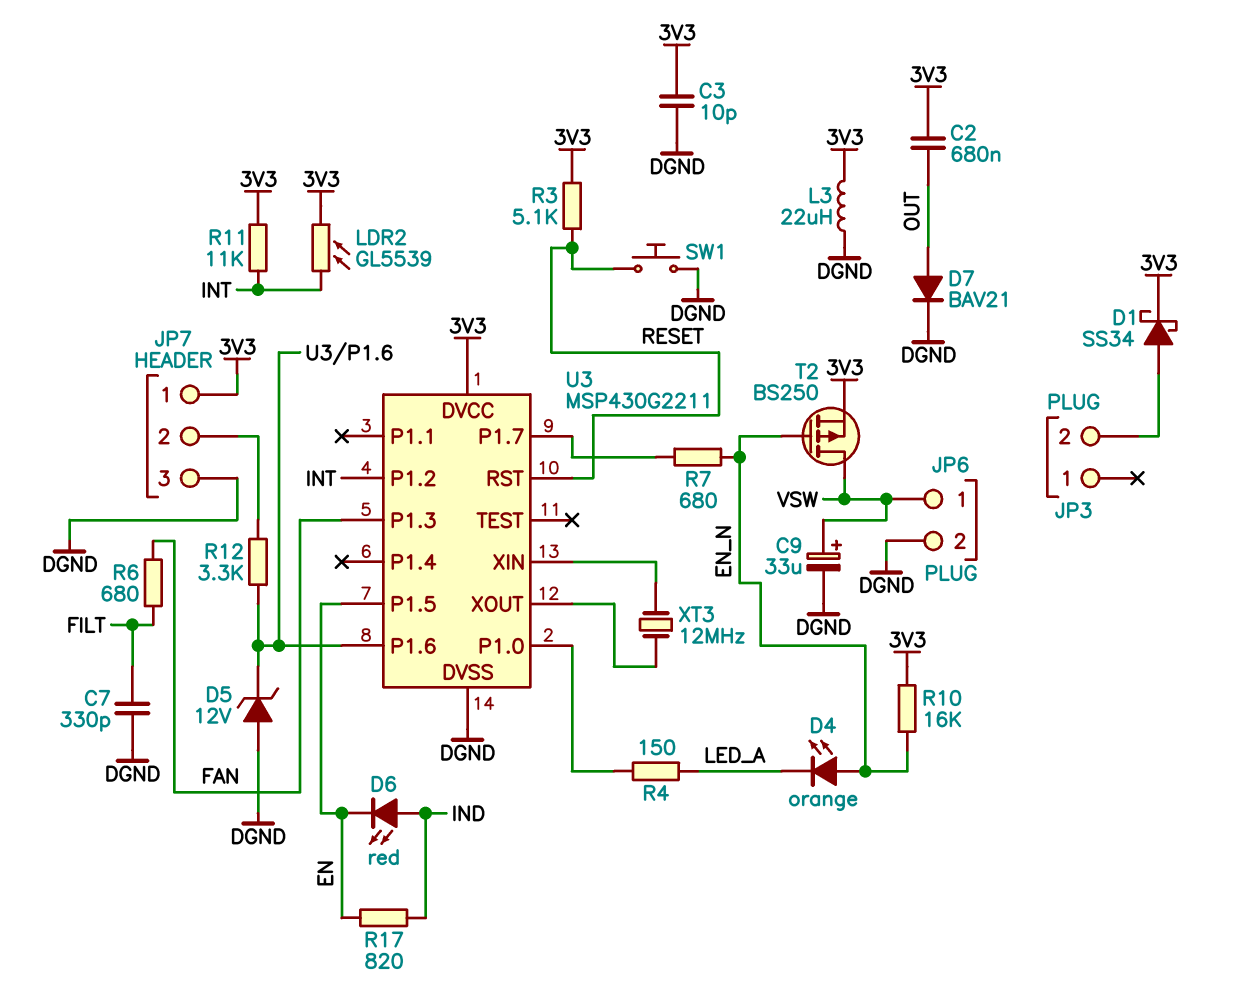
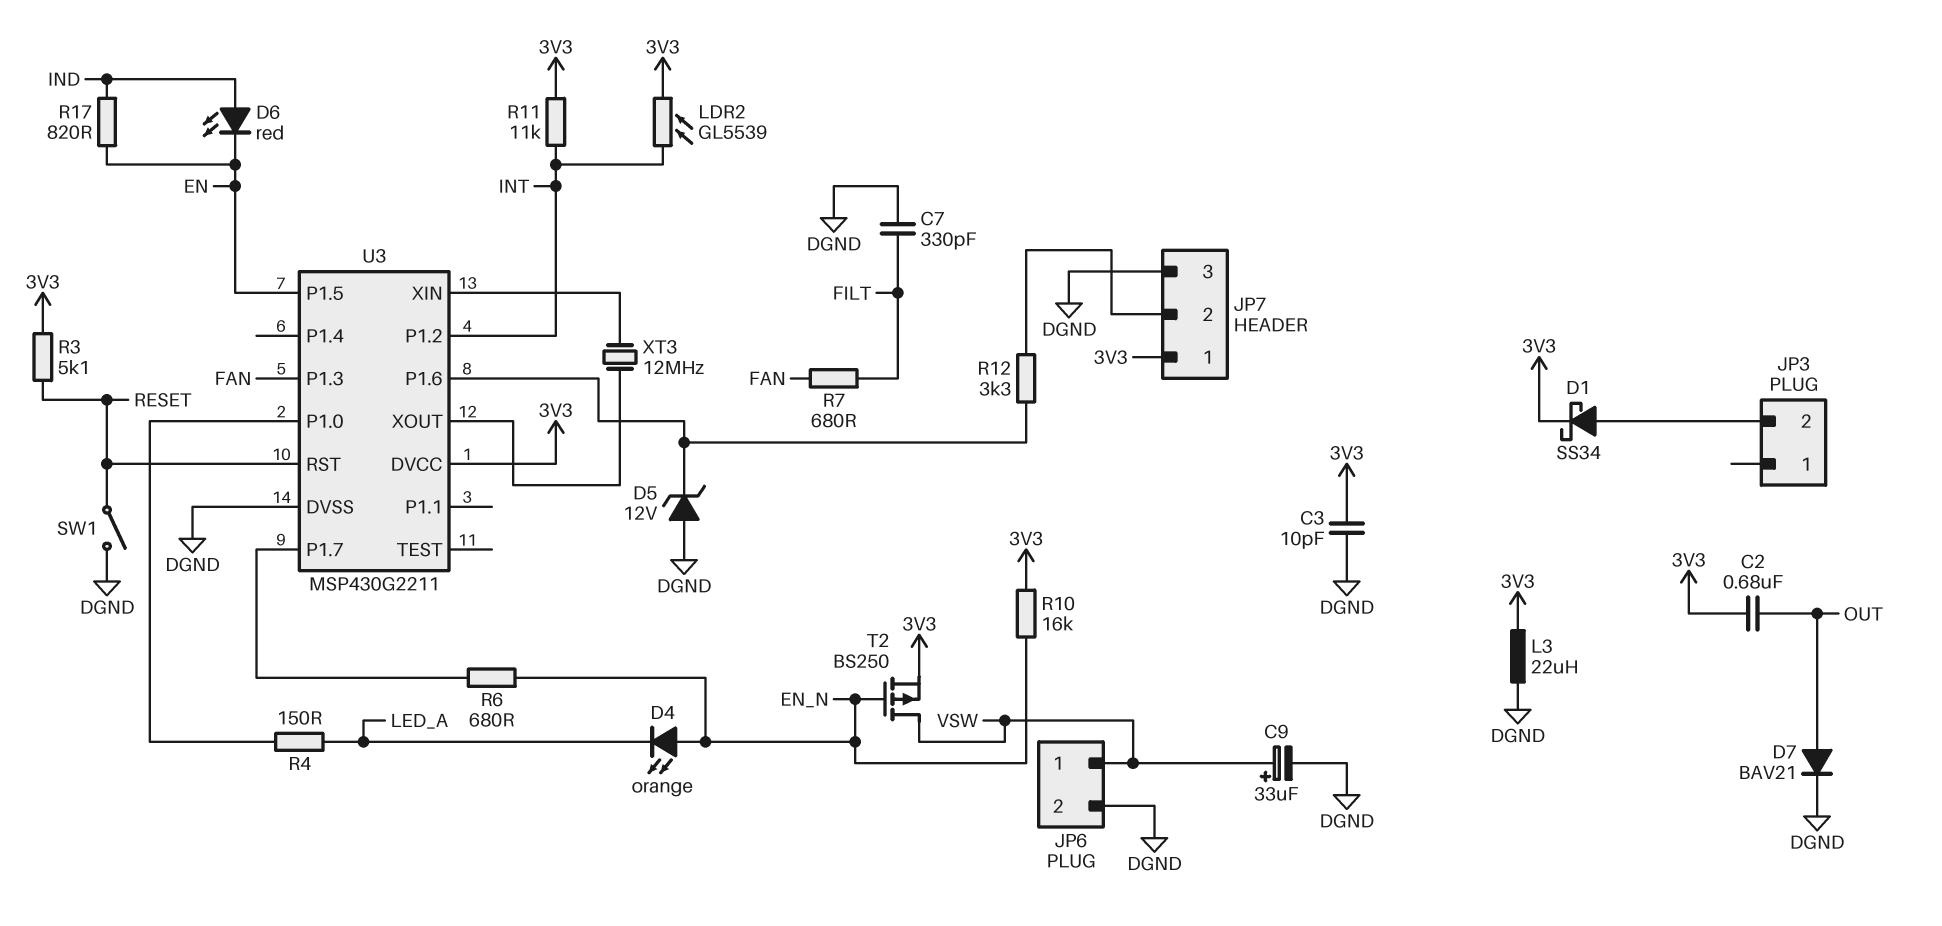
R6: 680 (FAN, FILT) -> 680 (EN_N, U3/P1.7)
R7: 680 (EN_N, U3/P1.7) -> 680 (FAN, FILT)
SW1: button (DGND, RESET) -> switch (DGND, RESET)

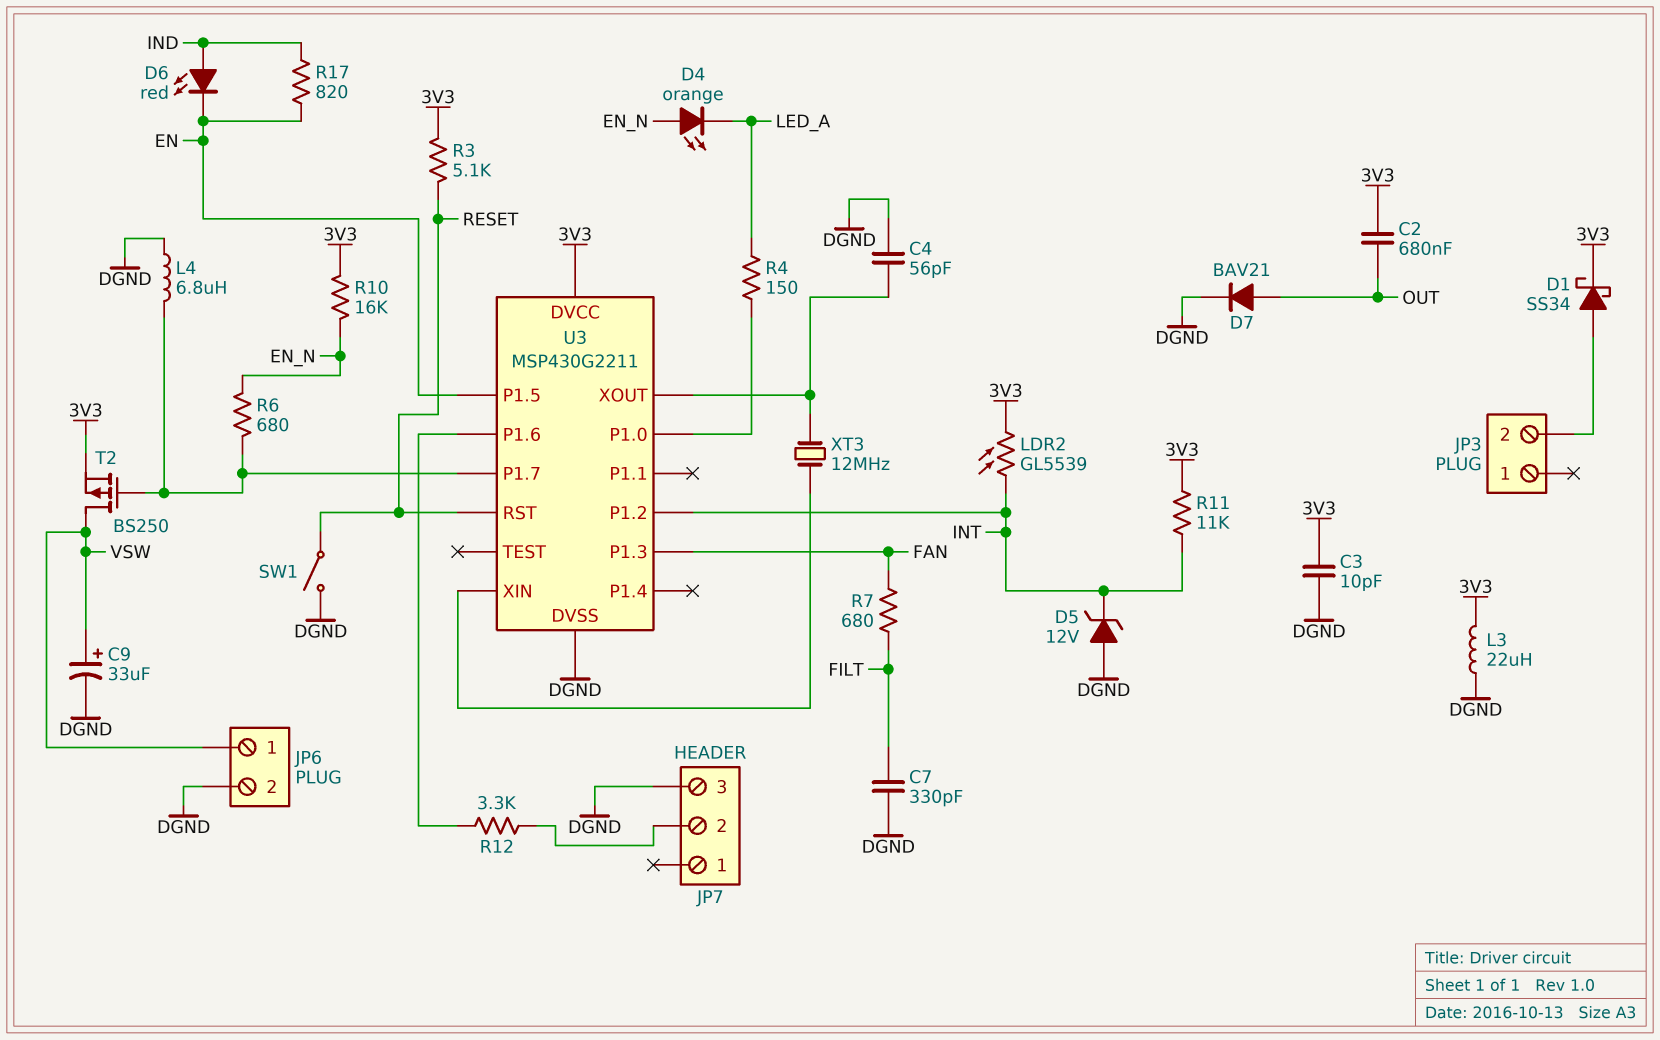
C4: none -> 56pF (DGND, U3/XOUT)
D5: zener 12V (A DGND, K U3/P1.6) -> zener 12V (A DGND, K INT)
JP7 pin 1: 3V3 -> none
L4: none -> 6.8uH (DGND, U3/P1.7)
T2: PMOS BS250 (G EN_N, D VSW, S 3V3) -> PMOS BS250 (G U3/P1.7, D VSW, S 3V3)

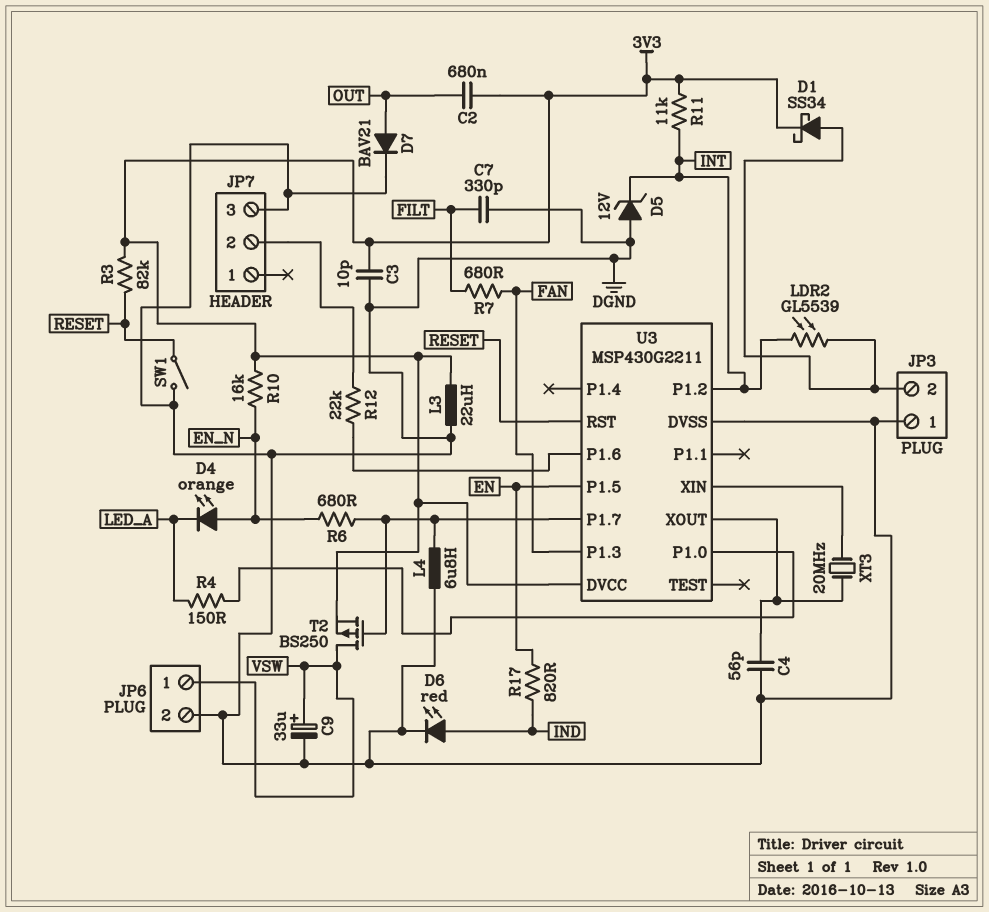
D6: LED red (A IND, K EN) -> LED red (A IND, K DGND)
JP3 pin 1: none -> DGND
LDR2: GL5539 (3V3, INT) -> GL5539 (INT, JP3/2)
R3: 5.1k (3V3, RESET) -> 82k (3V3, RESET)
R12: 3.3k (JP7/2, U3/P1.6) -> 22k (JP7/2, U3/P1.6)
XT3: 12MHz (U3/XIN, U3/XOUT) -> 20MHz (U3/XIN, U3/XOUT)

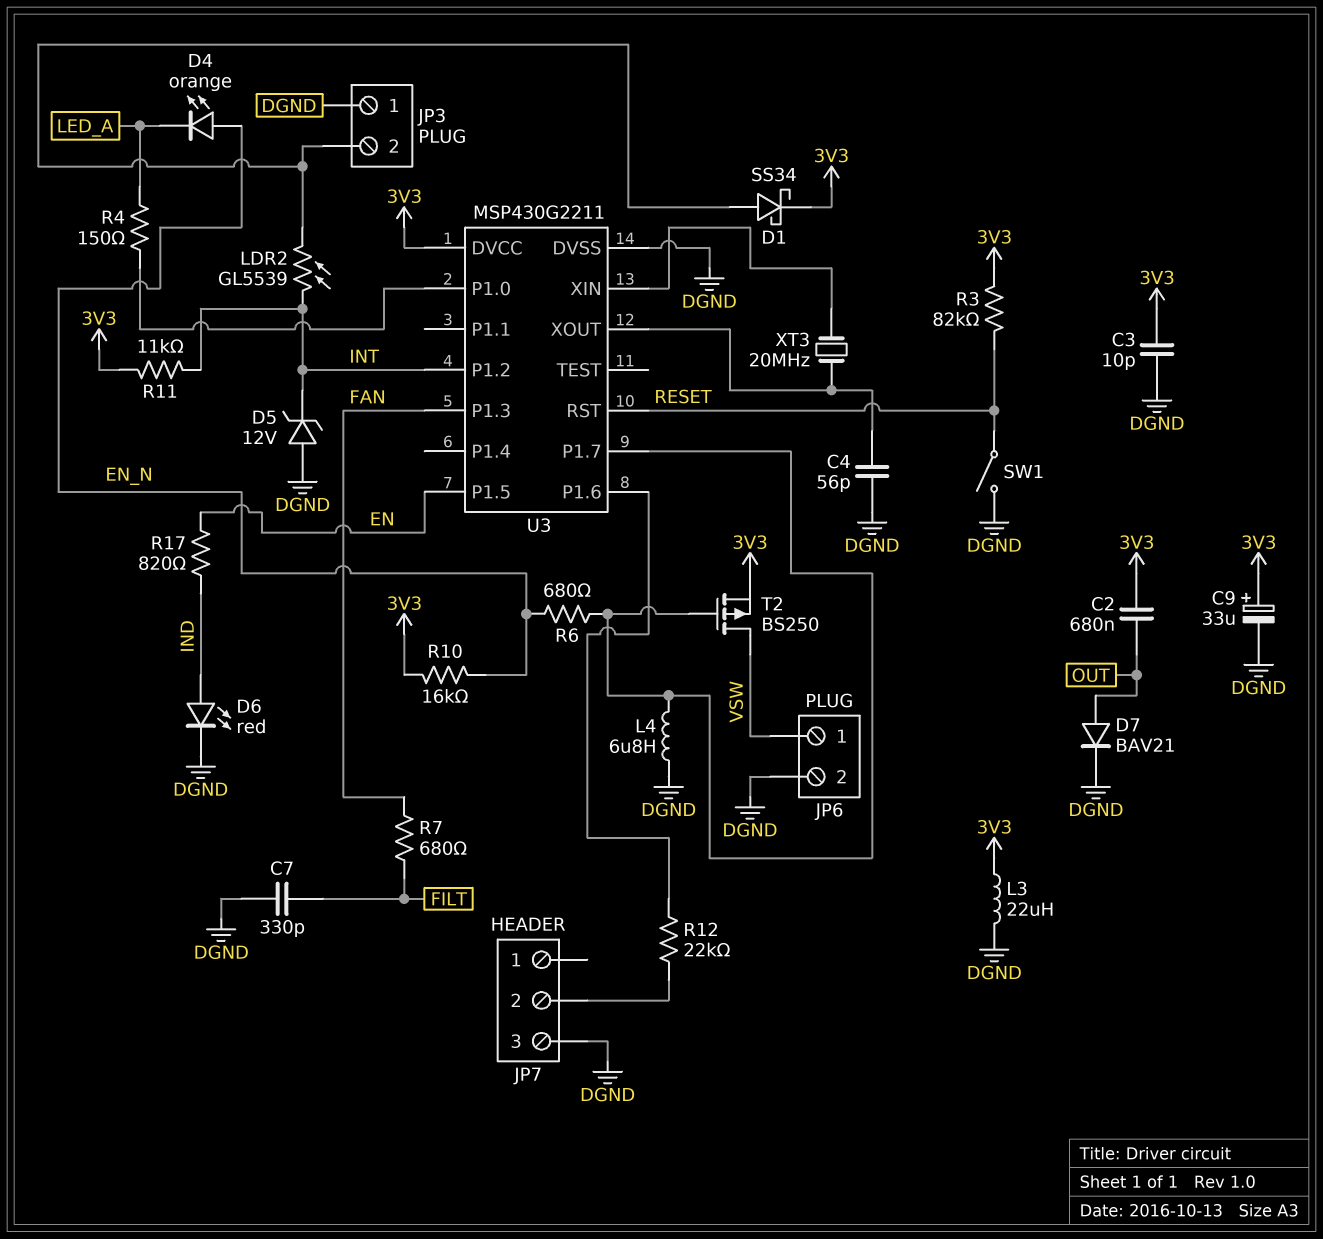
C9: 33uF (plus VSW, minus DGND) -> 33uF (plus 3V3, minus DGND)

